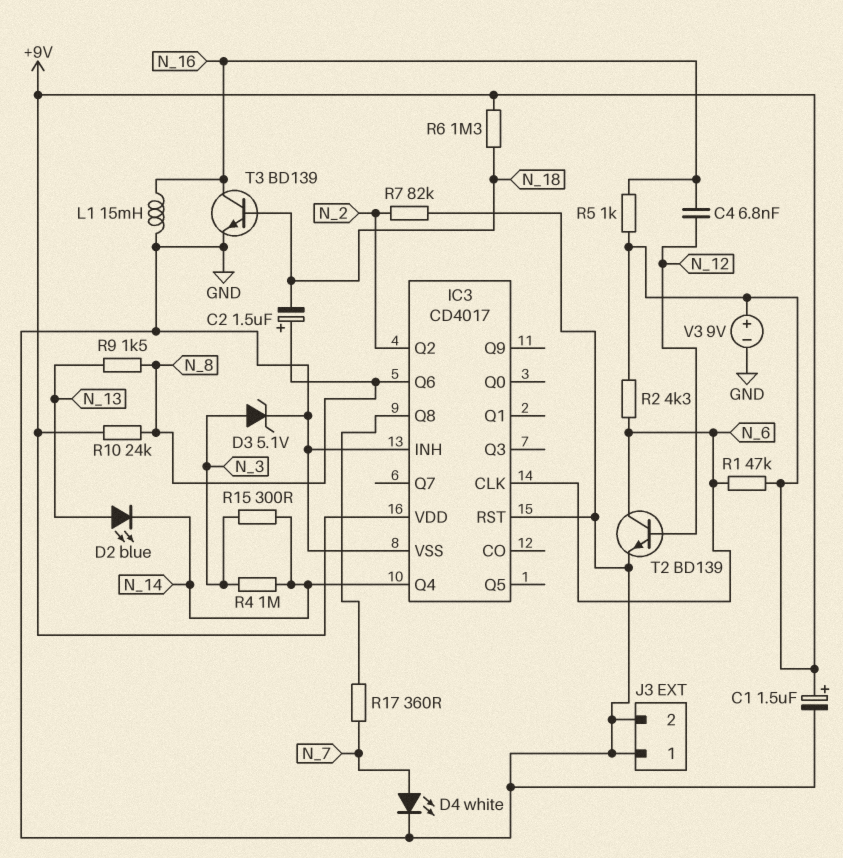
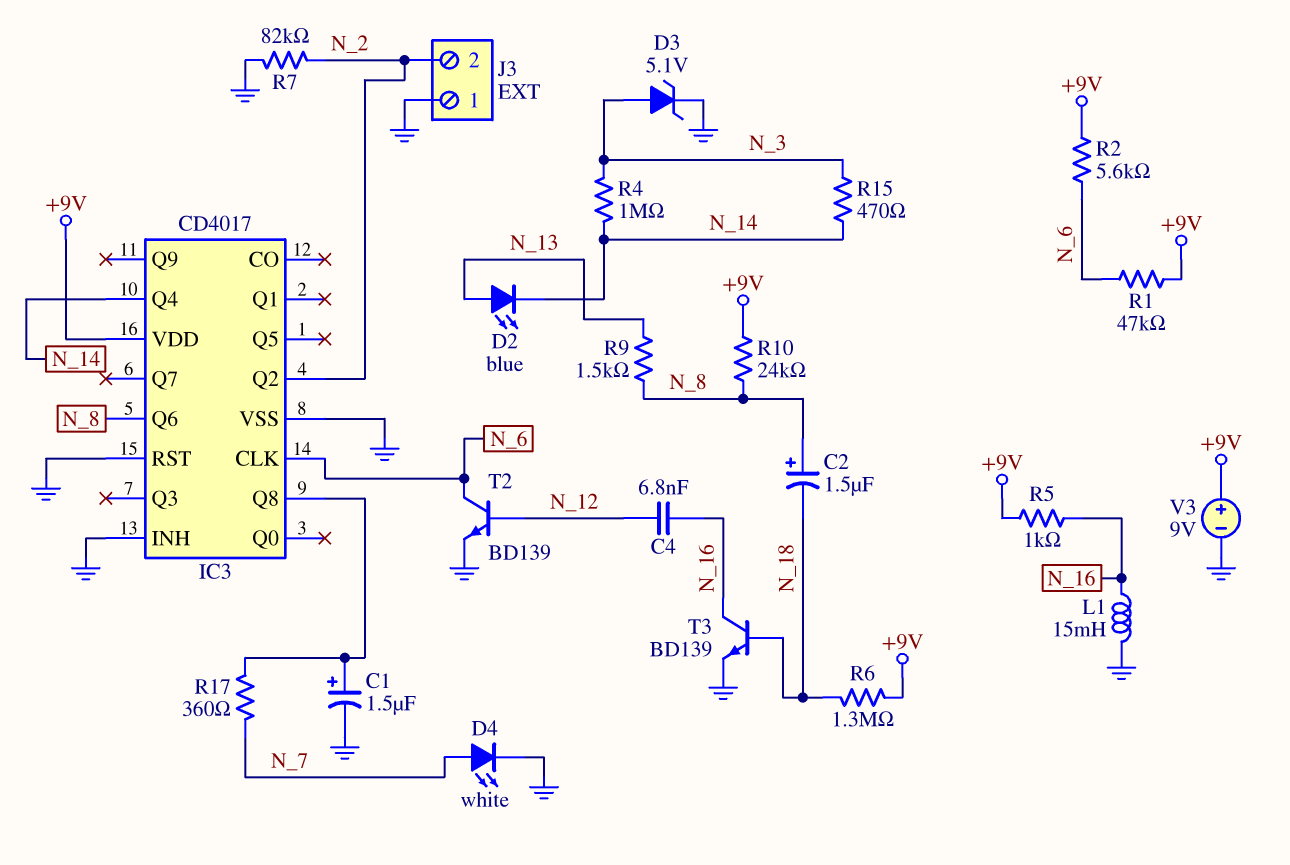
C1: 1.5uF (plus +9V, minus GND) -> 1.5uF (plus IC3/Q8, minus GND)
J3 pin 2: GND -> N_2
R2: 4.3k (+9V, N_6) -> 5.6k (+9V, N_6)
R15: 300 (N_3, N_14) -> 470 (N_3, N_14)

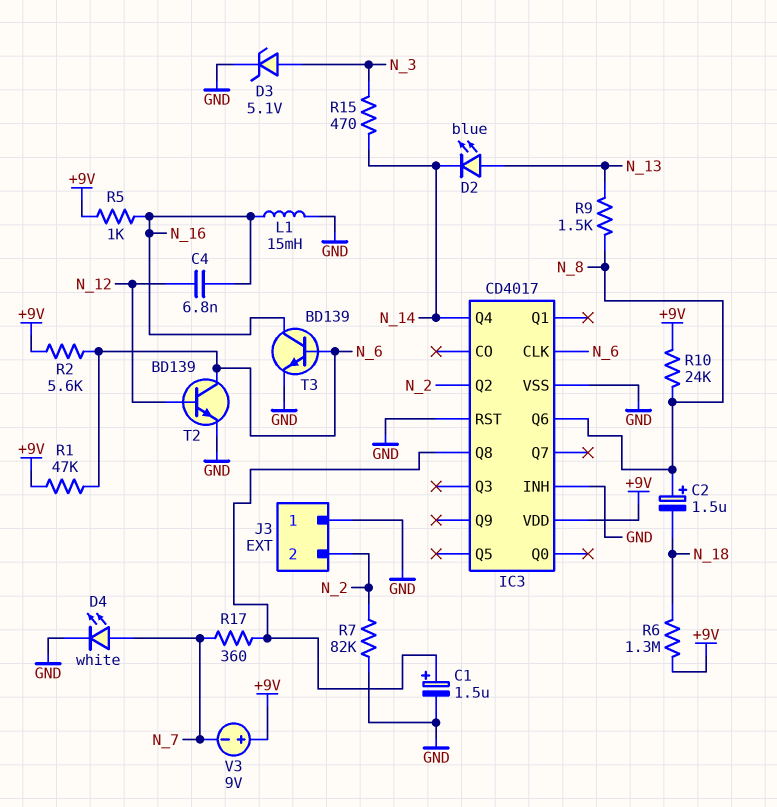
R4: 1M (N_3, N_14) -> none
T3: NPN BD139 (B N_18, C N_16, E GND) -> NPN BD139 (B N_6, C N_16, E GND)
V3: 9V (plus +9V, minus GND) -> 9V (plus +9V, minus N_7)

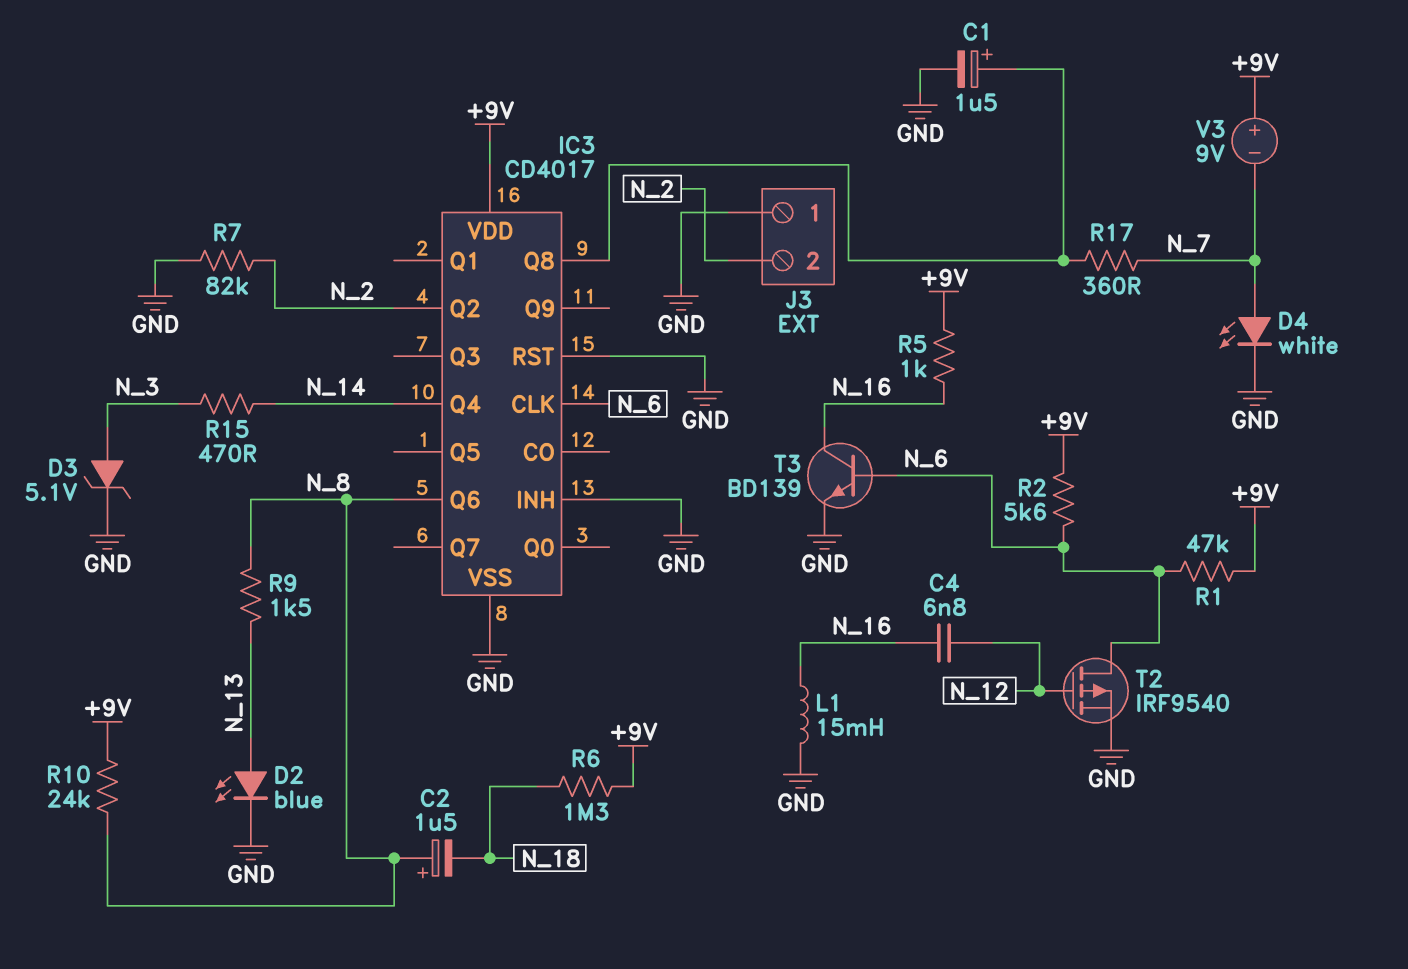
D2: LED blue (A N_13, K N_14) -> LED blue (A N_13, K GND)
T2: NPN BD139 (B N_12, C N_6, E GND) -> PMOS IRF9540 (G N_12, D N_6, S GND)

